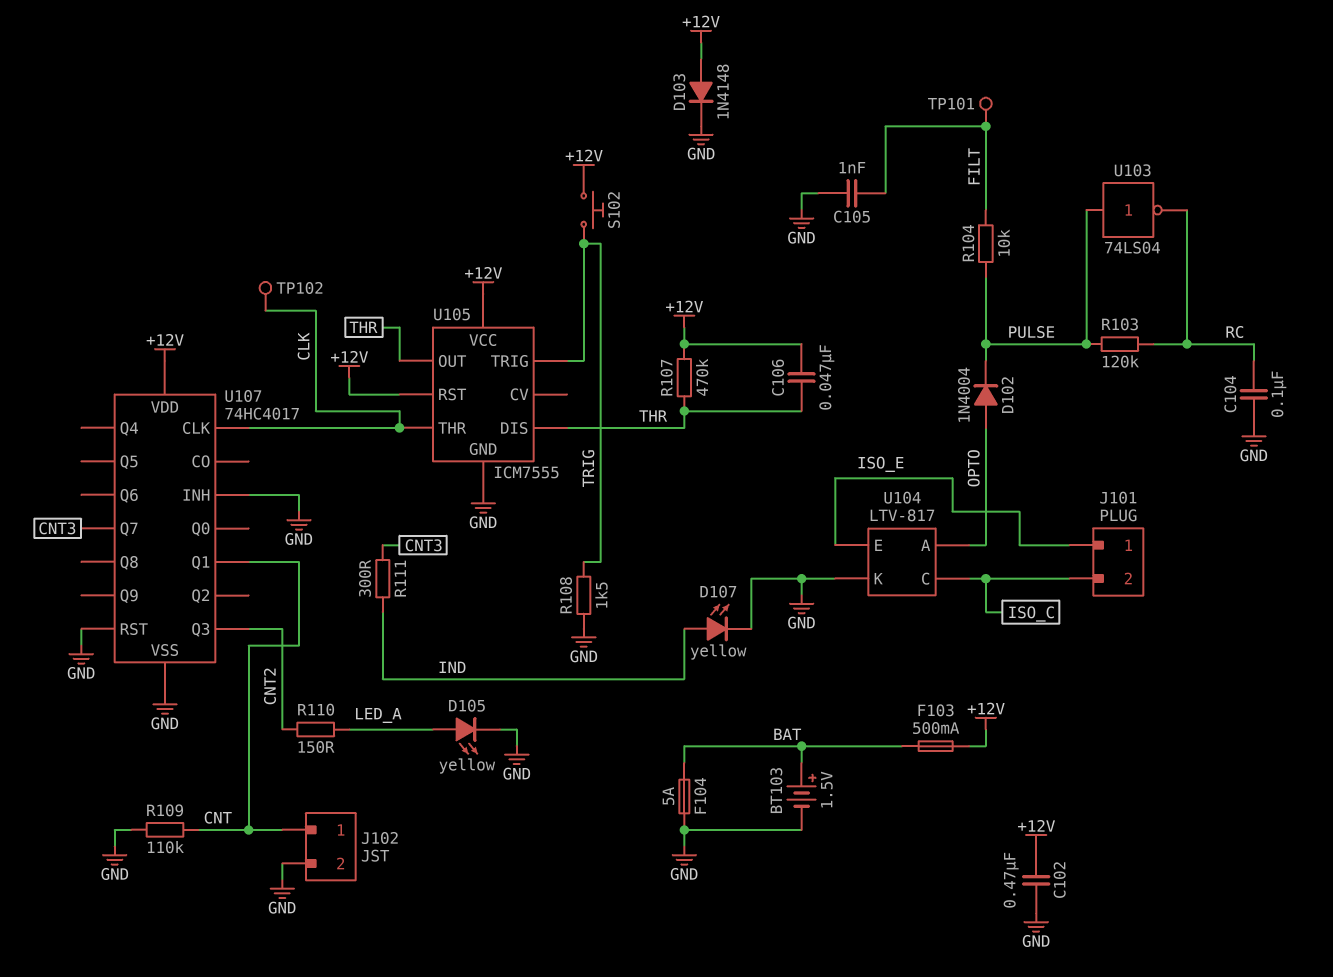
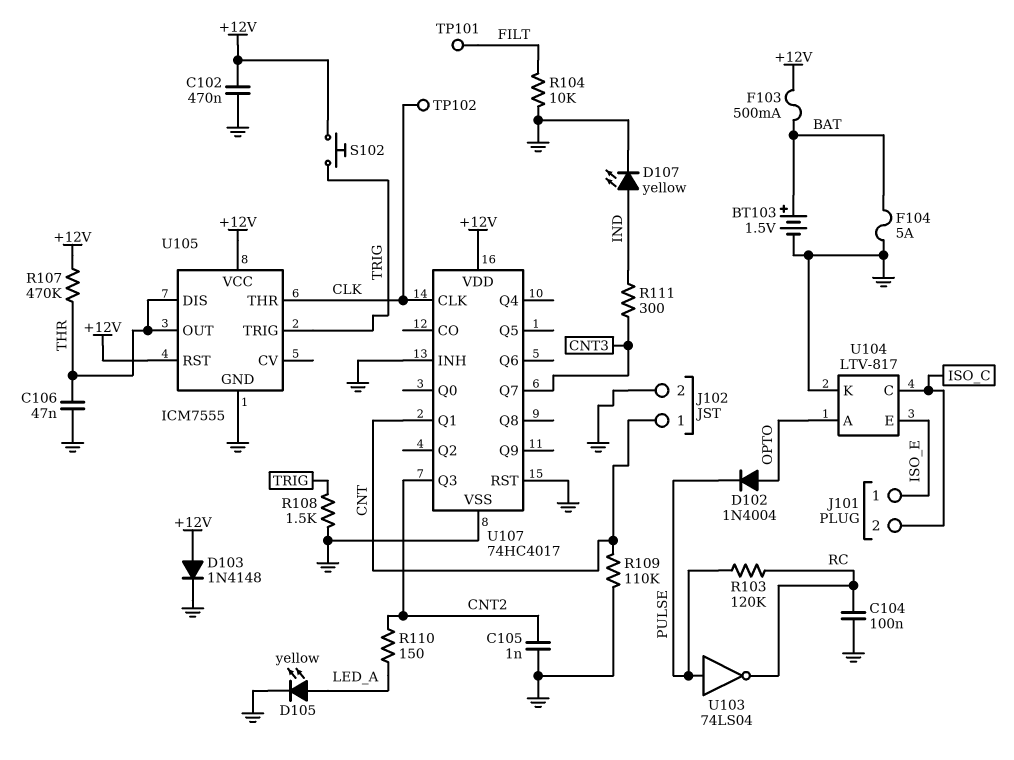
C105: 1nF (FILT, GND) -> 1nF (CNT2, GND)
C106: 47nF (+12V, THR) -> 47nF (GND, THR)
R104: 10k (FILT, PULSE) -> 10k (FILT, GND)

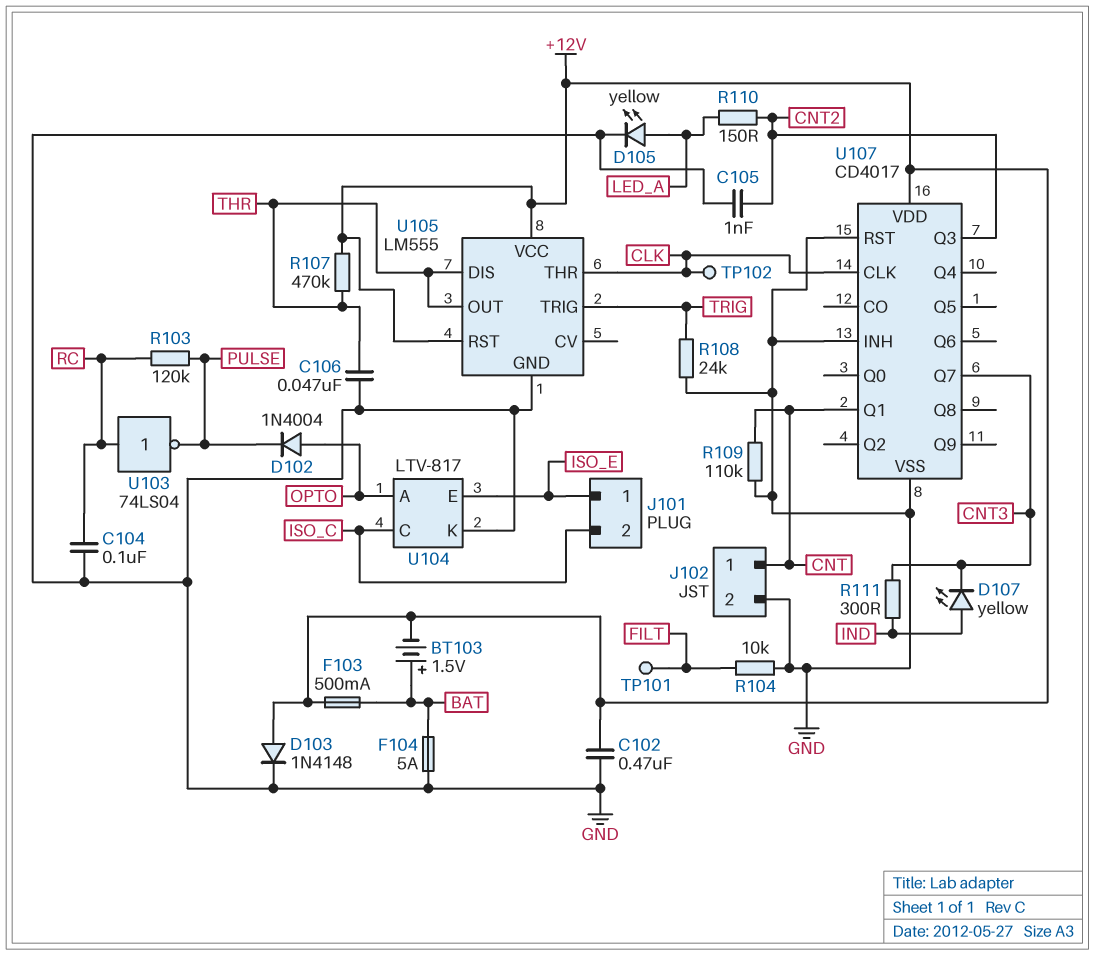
BT103: 1.5V (plus BAT, minus GND) -> 1.5V (plus BAT, minus +12V)
D107: LED yellow (A IND, K GND) -> LED yellow (A IND, K CNT3)
R108: 1.5k (GND, TRIG) -> 24k (GND, TRIG)
S102: button (+12V, TRIG) -> none
U103: NOT 74LS04 (in PULSE, out RC) -> NOT 74LS04 (in RC, out PULSE)
U105: ICM7555 -> LM555
U107: 74HC4017 -> CD4017

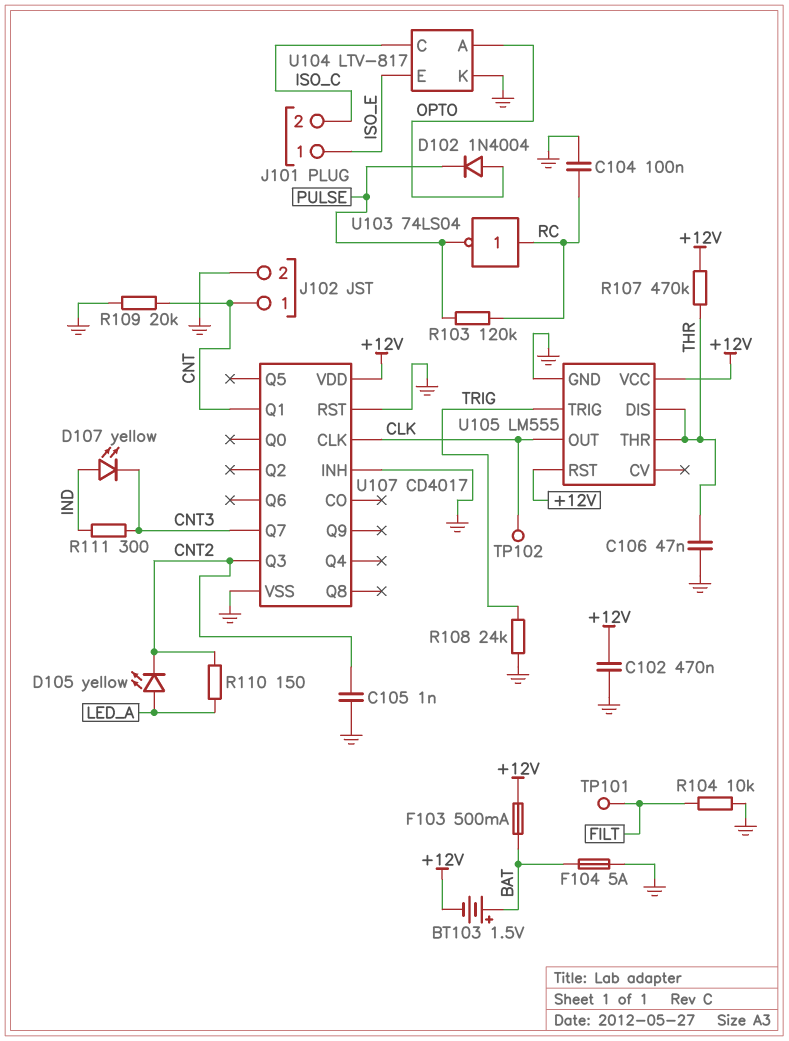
D103: diode 1N4148 (A +12V, K GND) -> none
D105: LED yellow (A LED_A, K GND) -> LED yellow (A LED_A, K CNT2)
R109: 110k (CNT, GND) -> 20k (CNT, GND)
U105 pin OUT: THR -> CLK
U105 pin THR: CLK -> THR

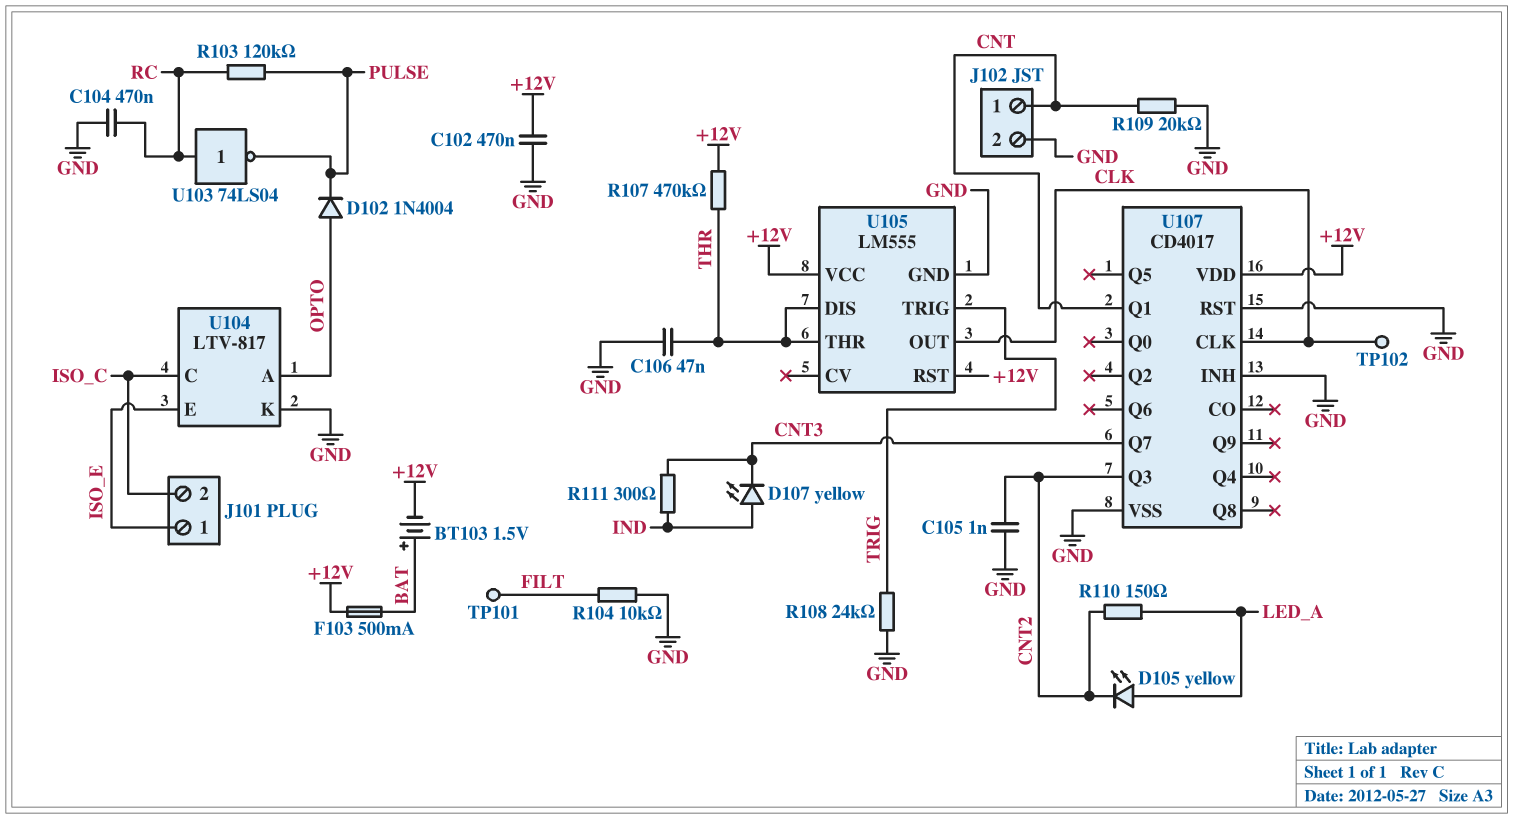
C104: 100nF (GND, RC) -> 470nF (GND, RC)
F104: 5A (BAT, GND) -> none

